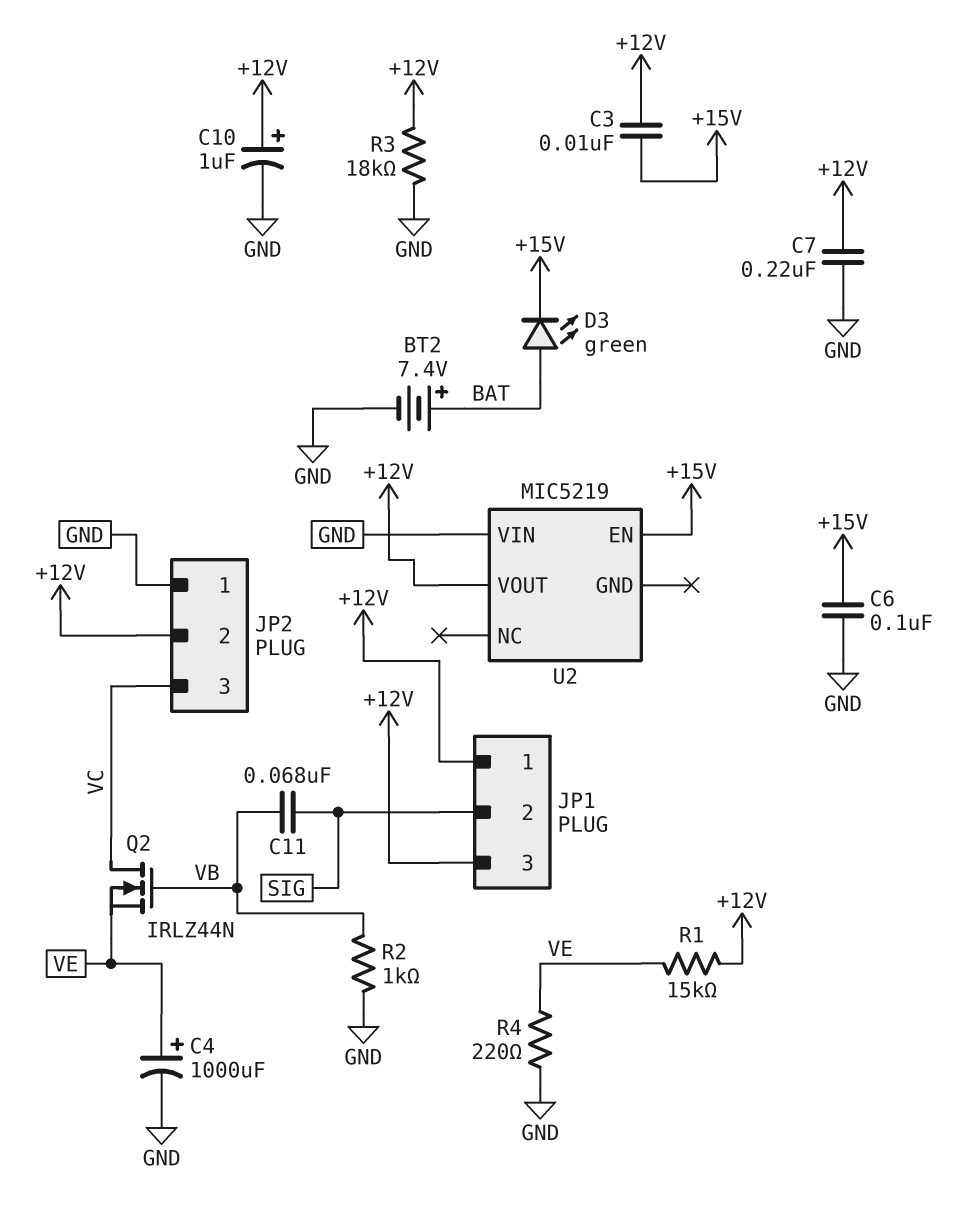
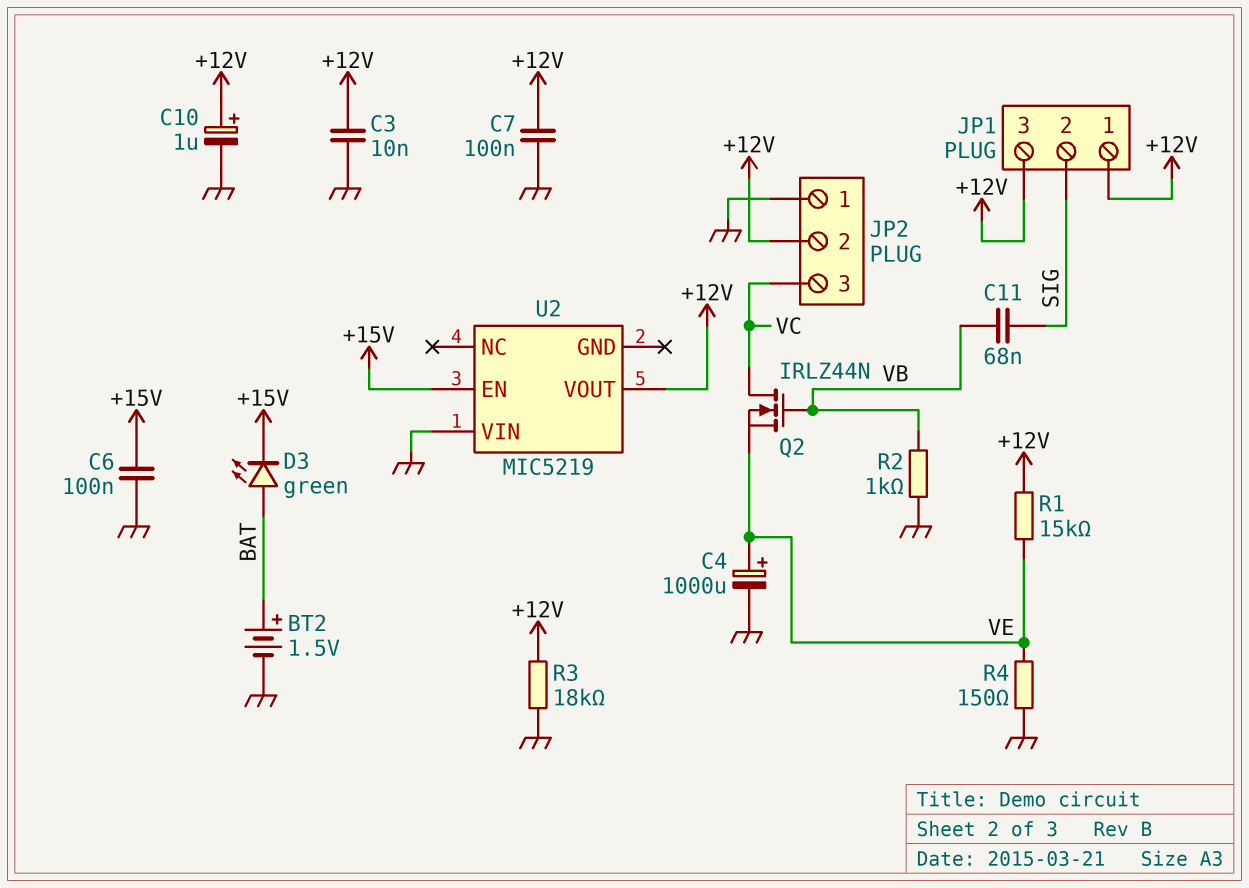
BT2: 7.4V (plus BAT, minus GND) -> 1.5V (plus BAT, minus GND)
C3: 10nF (+12V, +15V) -> 10nF (+12V, GND)
C7: 220nF (+12V, GND) -> 100nF (+12V, GND)
R4: 220 (GND, VE) -> 150 (GND, VE)

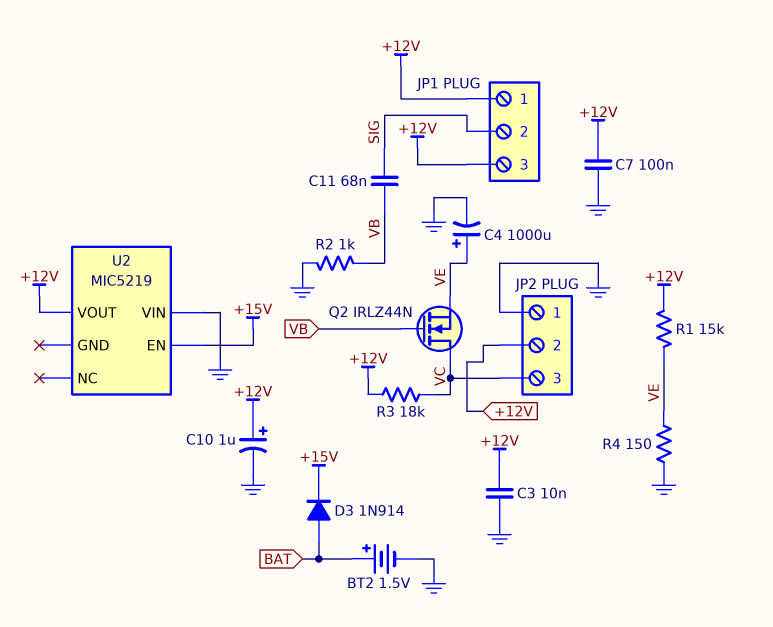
C6: 100nF (+15V, GND) -> none
D3: LED green (A BAT, K +15V) -> diode 1N914 (A BAT, K +15V)
R3: 18k (+12V, GND) -> 18k (+12V, VC)

